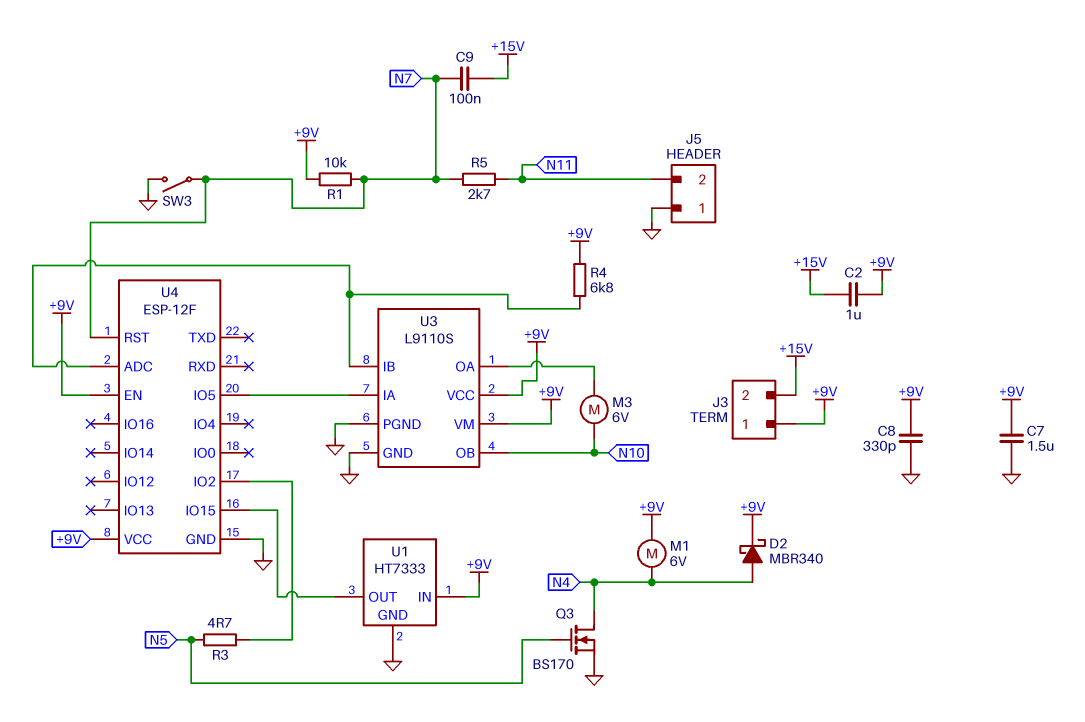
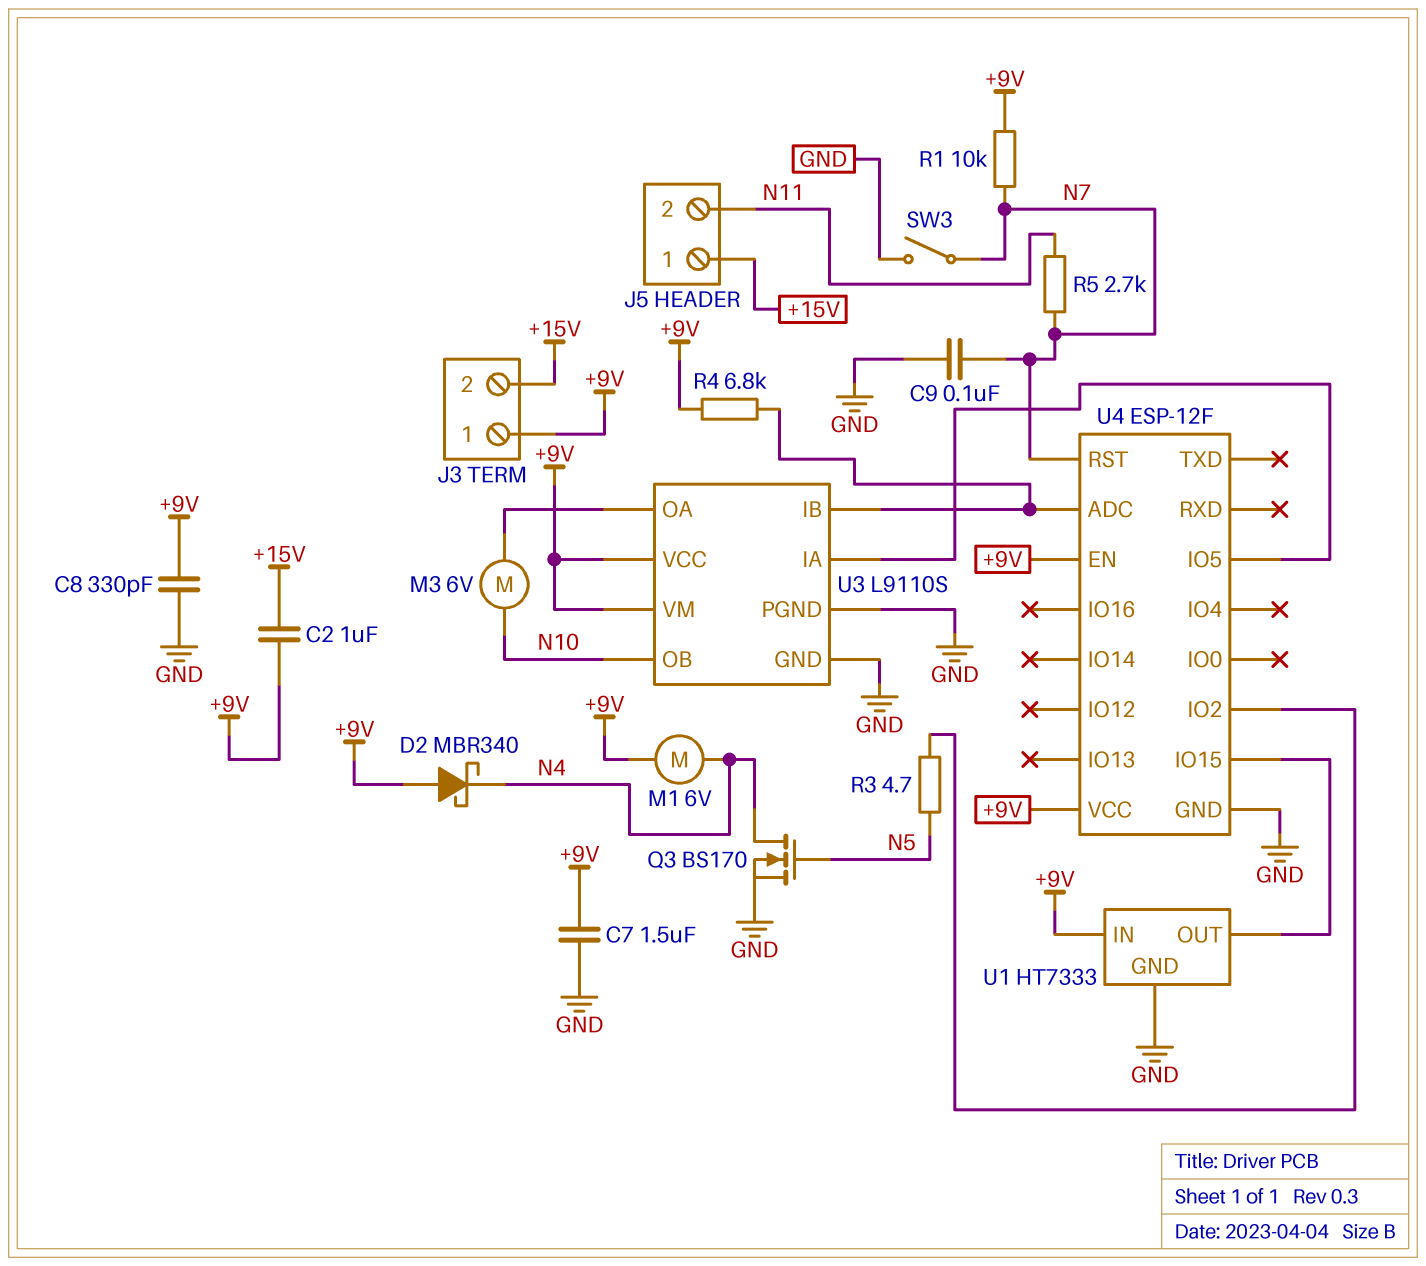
C9: 100nF (+15V, N7) -> 100nF (GND, N7)
D2: schottky MBR340 (A N4, K +9V) -> schottky MBR340 (A +9V, K N4)
J5 pin 1: GND -> +15V

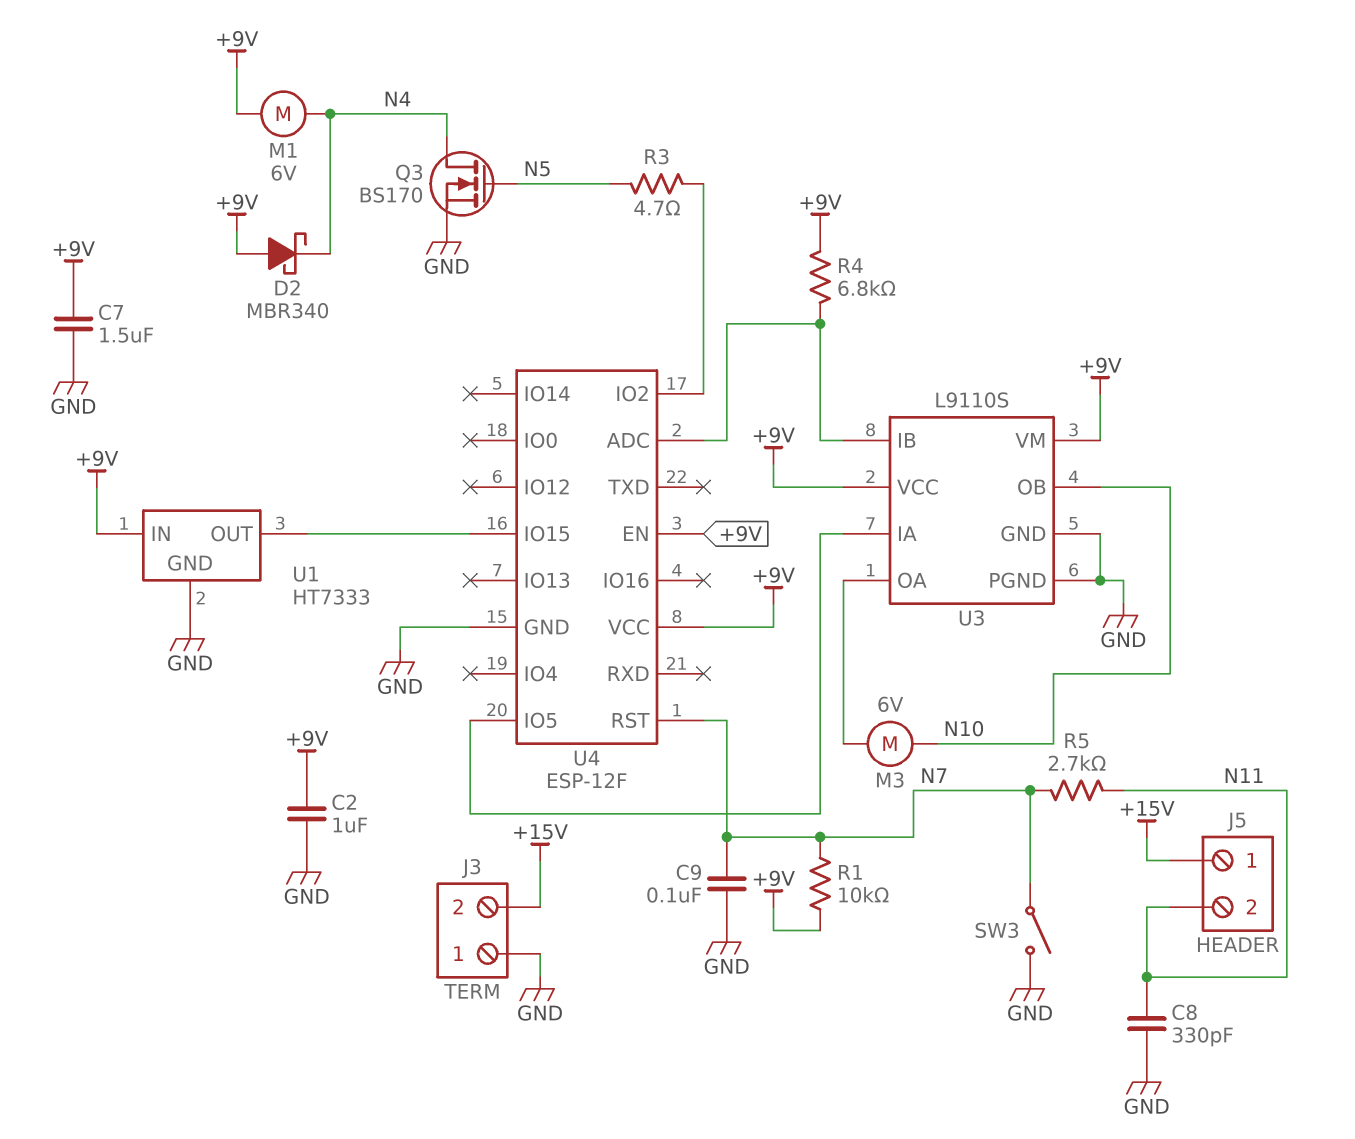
C2: 1uF (+9V, +15V) -> 1uF (+9V, GND)
C8: 330pF (+9V, GND) -> 330pF (GND, N11)
J3 pin 1: +9V -> GND

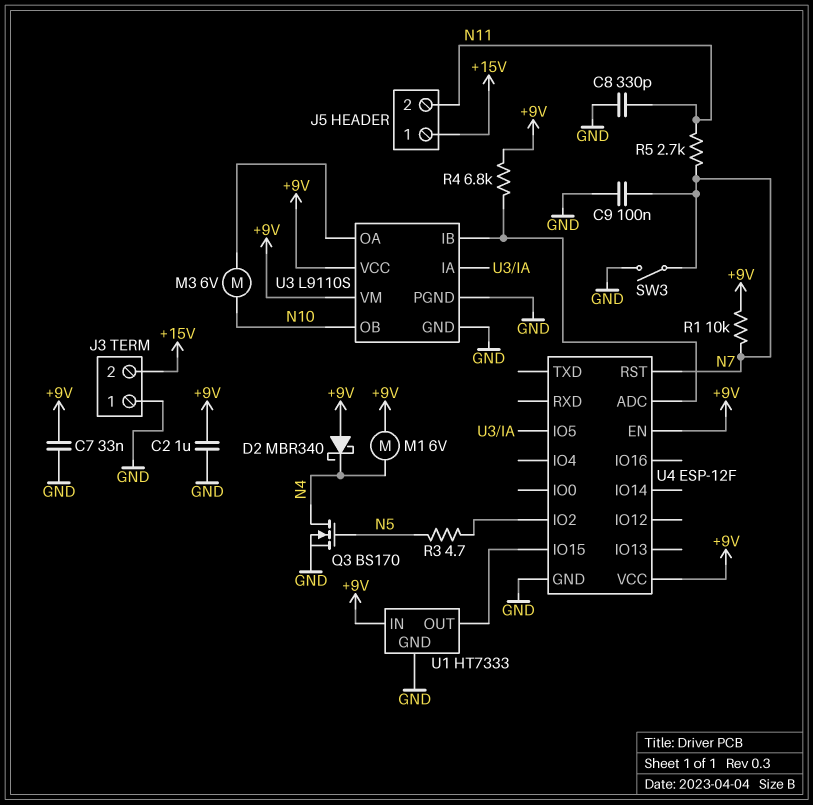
C7: 1.5uF (+9V, GND) -> 33nF (+9V, GND)

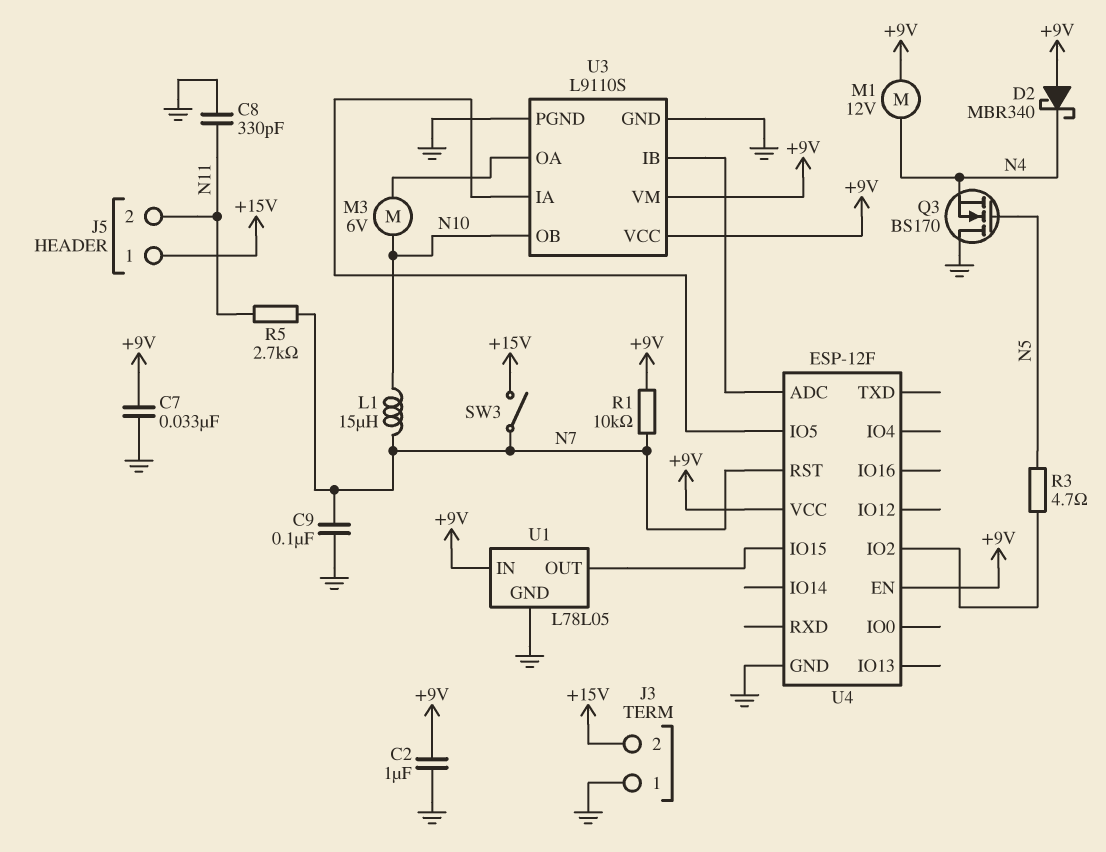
L1: none -> 15uH (N7, N10)
M1: motor 6V (+9V, N4) -> motor 12V (+9V, N4)
Q3: NMOS BS170 (G N5, D N4, S GND) -> NMOS BS170 (G N5, D GND, S N4)
R4: 6.8k (+9V, U3/IB) -> none
SW3: switch (GND, N7) -> switch (+15V, N7)
U1: HT7333 -> L78L05

